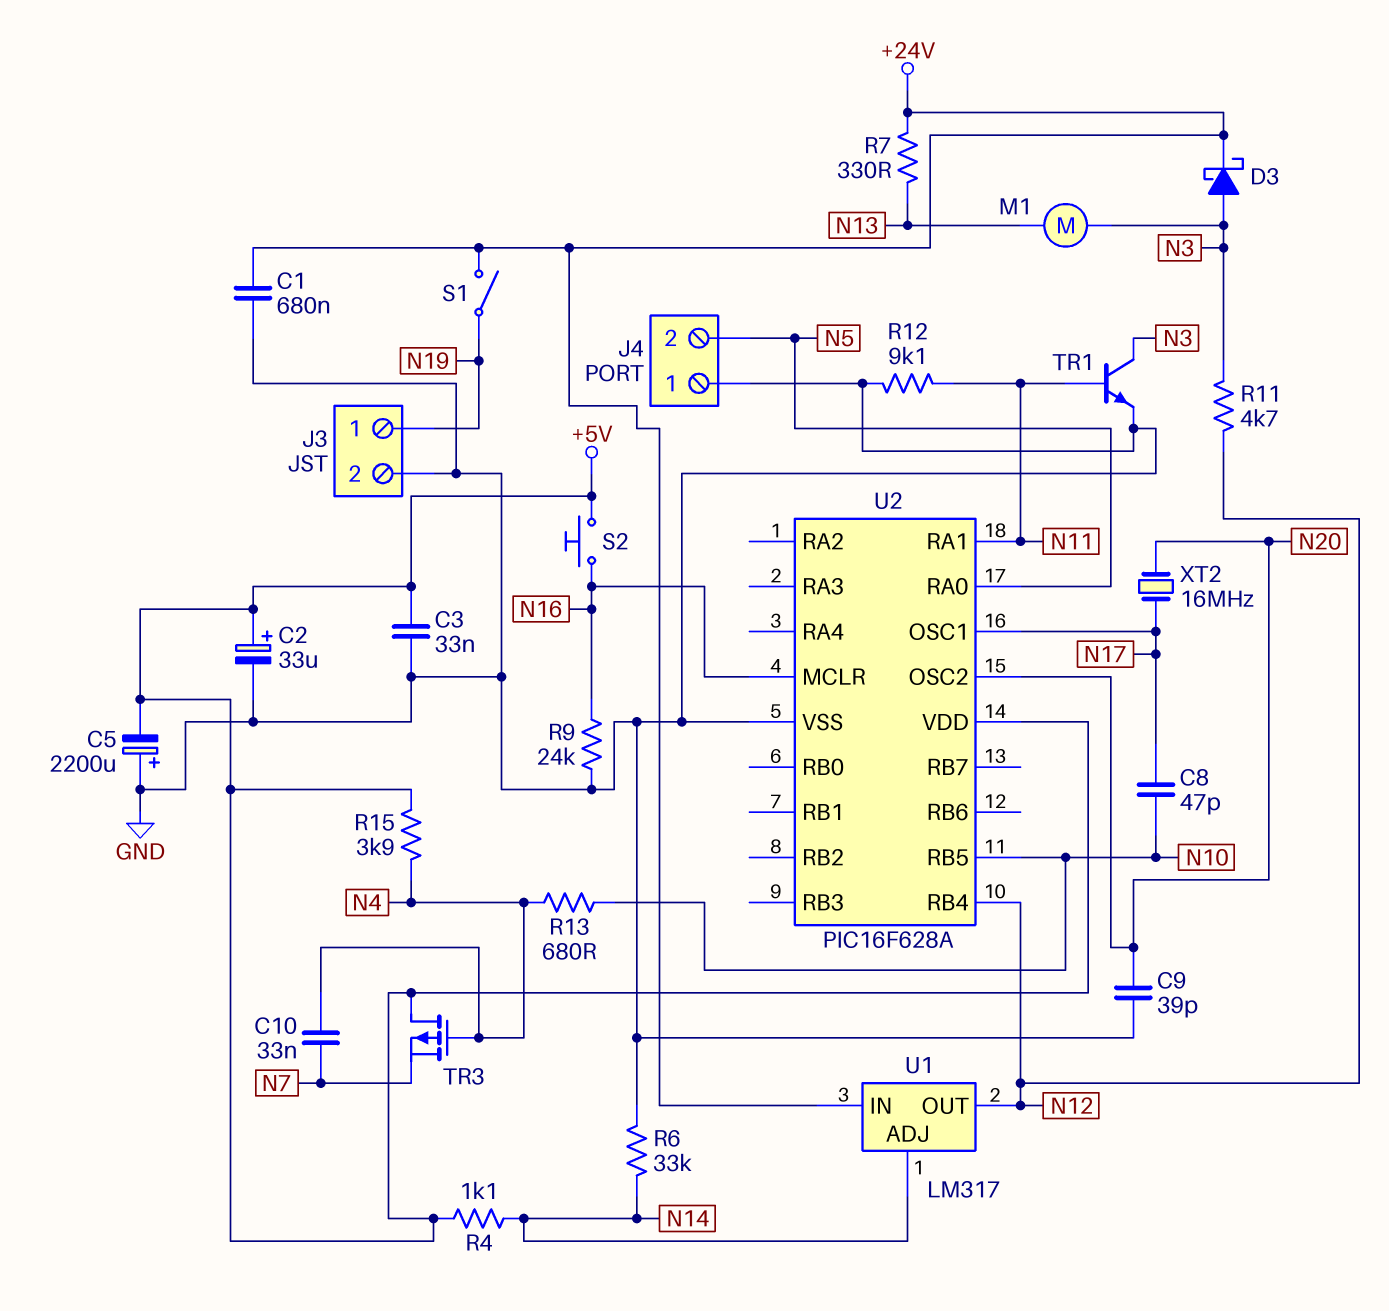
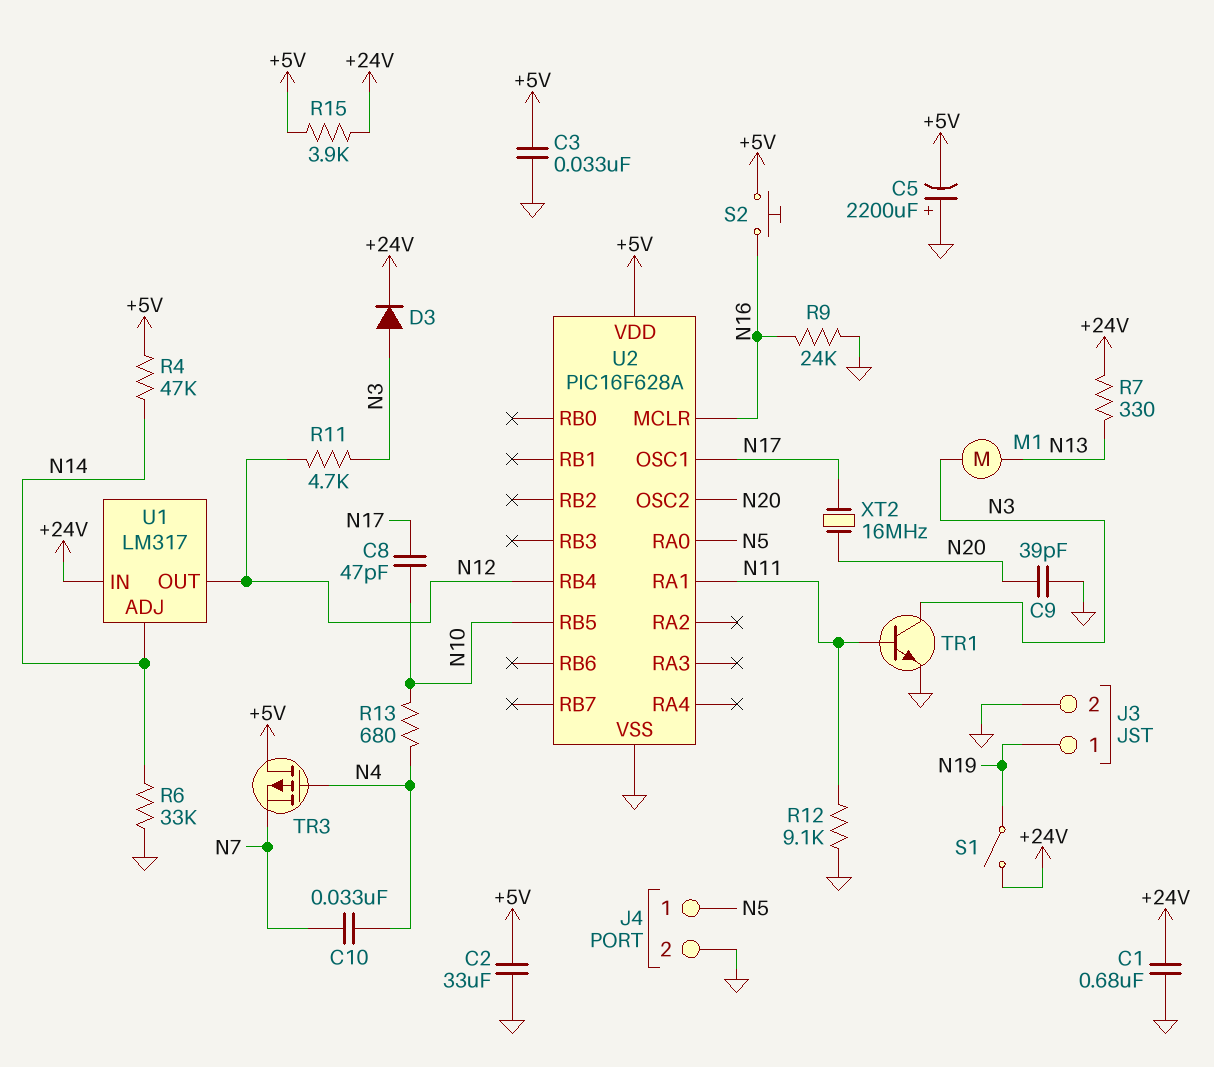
C2: 33uF (plus +5V, minus GND) -> 33uF (+5V, GND)
D3: schottky (A N3, K +24V) -> diode (A N3, K +24V)
J4 pin 1: GND -> N5
J4 pin 2: N5 -> GND
R4: 1.1k (+5V, N14) -> 47k (+5V, N14)
R15: 3.9k (+5V, N4) -> 3.9k (+5V, +24V)

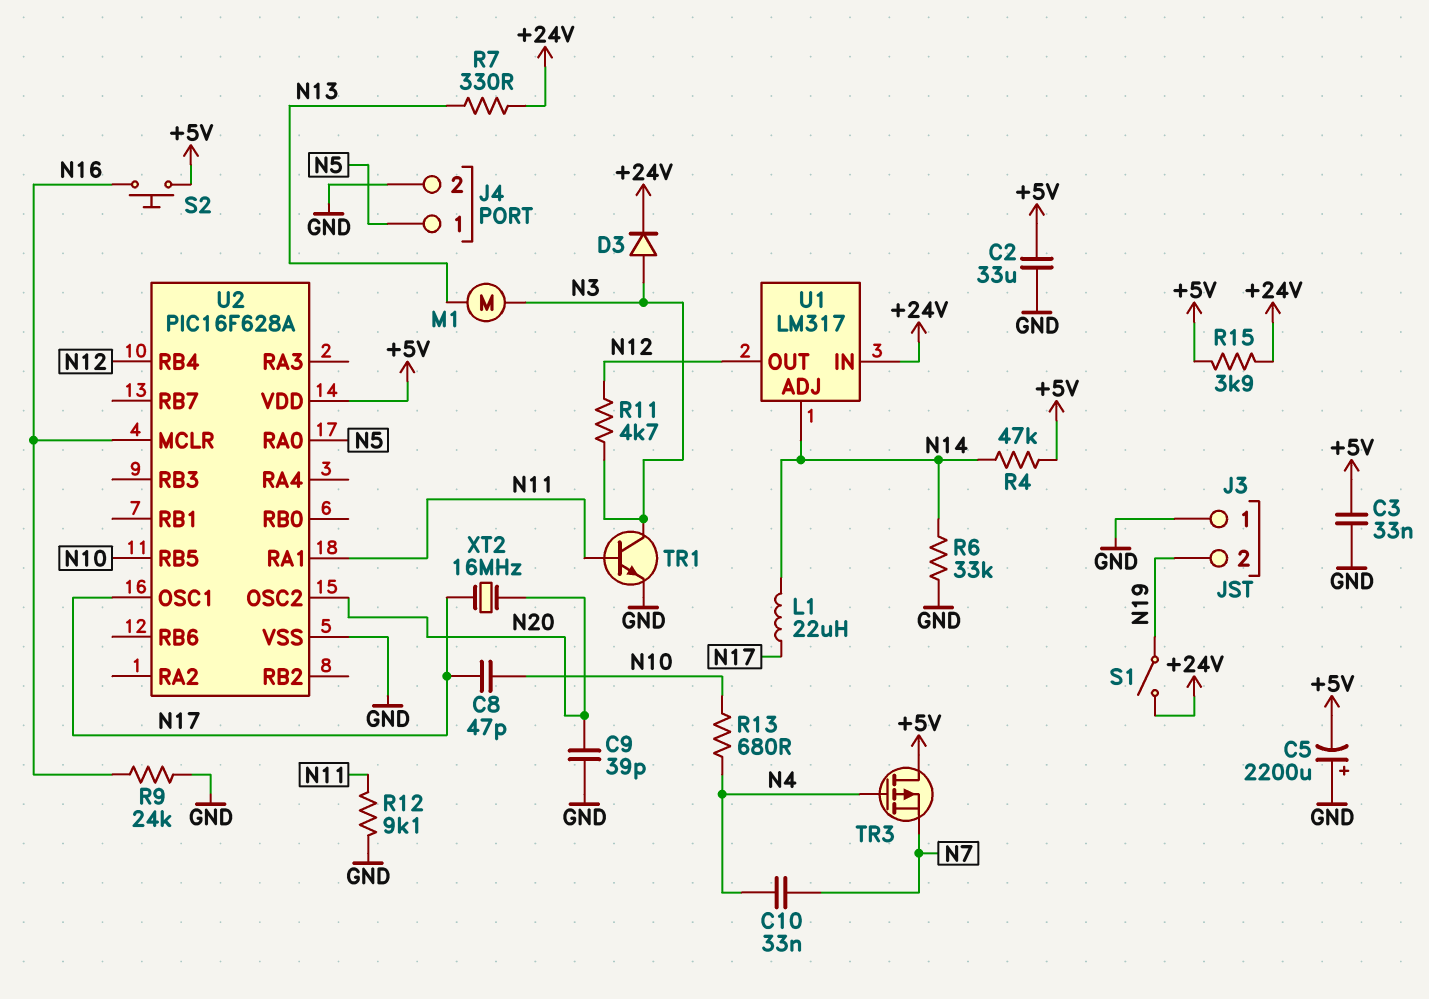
C1: 680nF (+24V, GND) -> none
J3 pin 1: N19 -> GND
J3 pin 2: GND -> N19
L1: none -> 22uH (N14, N17)

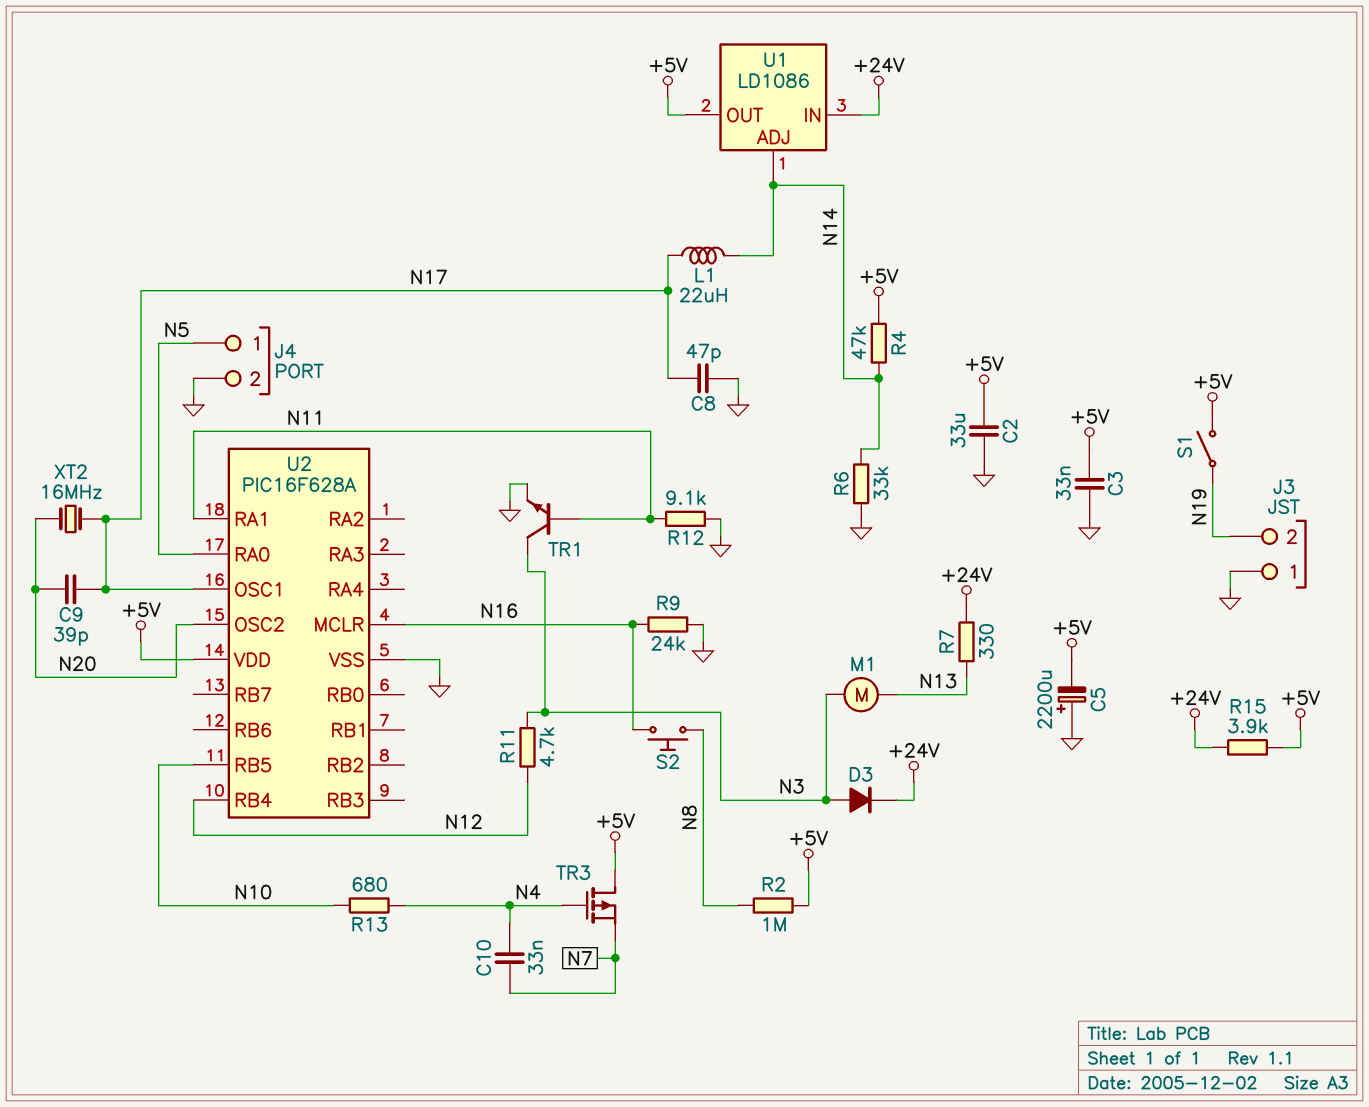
C8: 47pF (N10, N17) -> 47pF (GND, N17)
C9: 39pF (GND, N20) -> 39pF (N17, N20)
R2: none -> 1M (+5V, N8)
S1: switch (+24V, N19) -> switch (+5V, N19)
S2: button (+5V, N16) -> button (N8, N16)
U1: LM317 -> LD1086
U1 pin OUT: N12 -> +5V

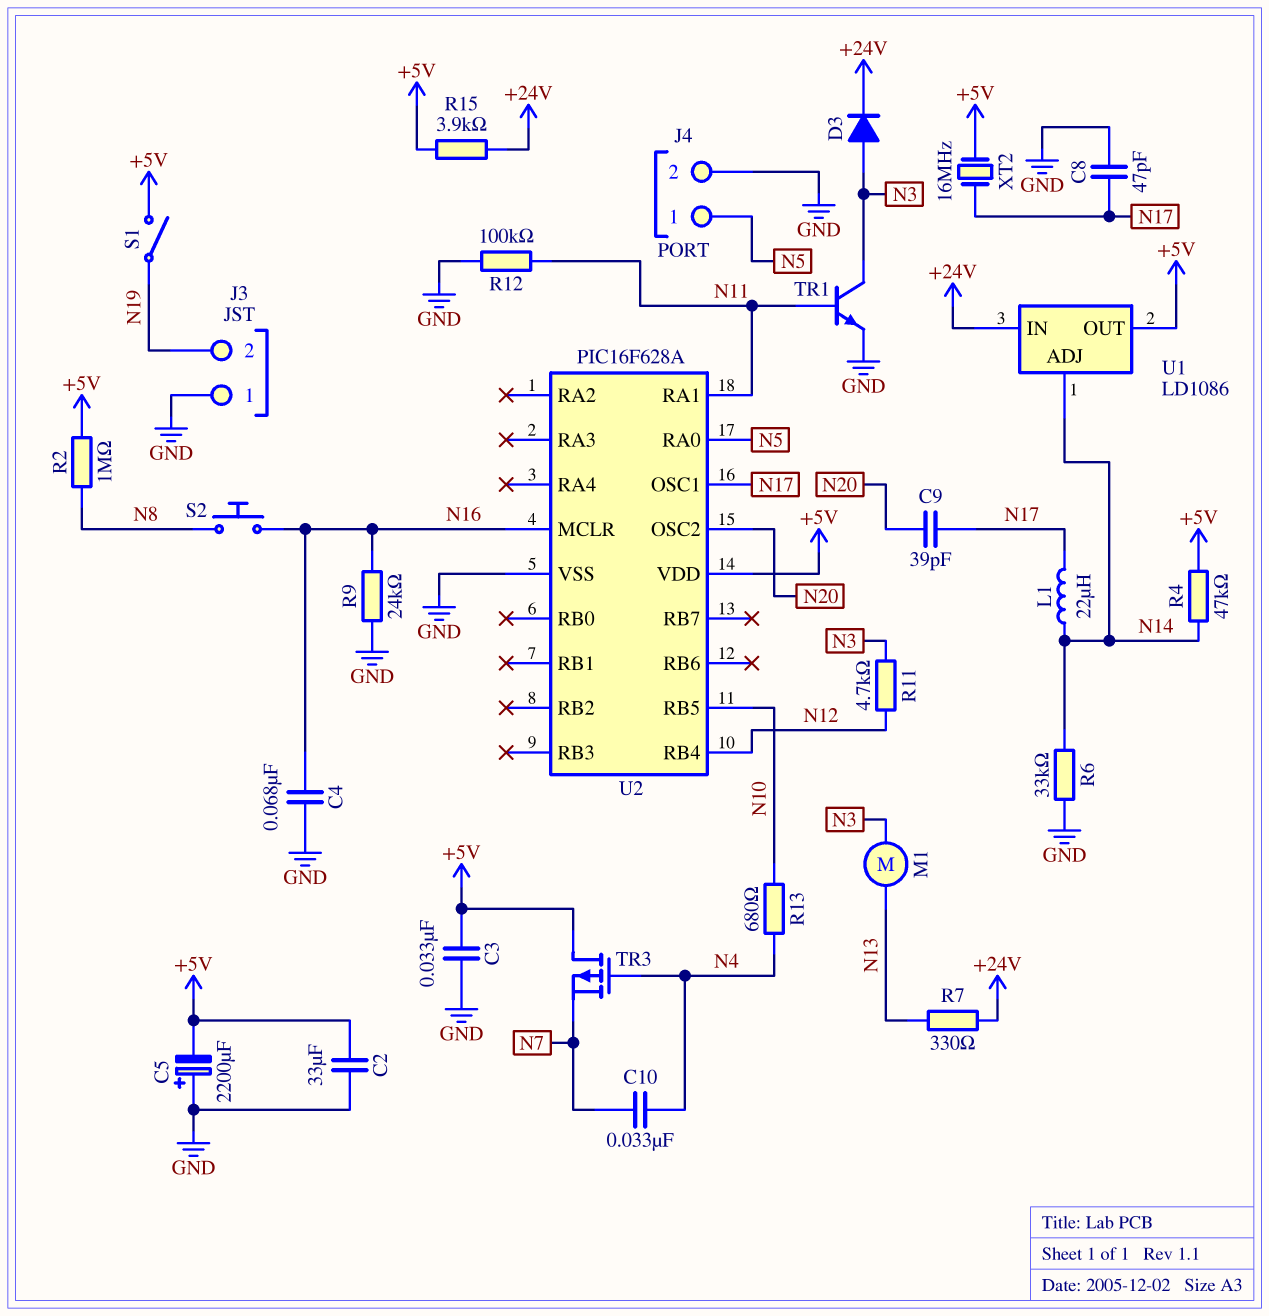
C4: none -> 68nF (GND, N16)
R12: 9.1k (GND, N11) -> 100k (GND, N11)
XT2: 16MHz (N17, N20) -> 16MHz (+5V, N17)

